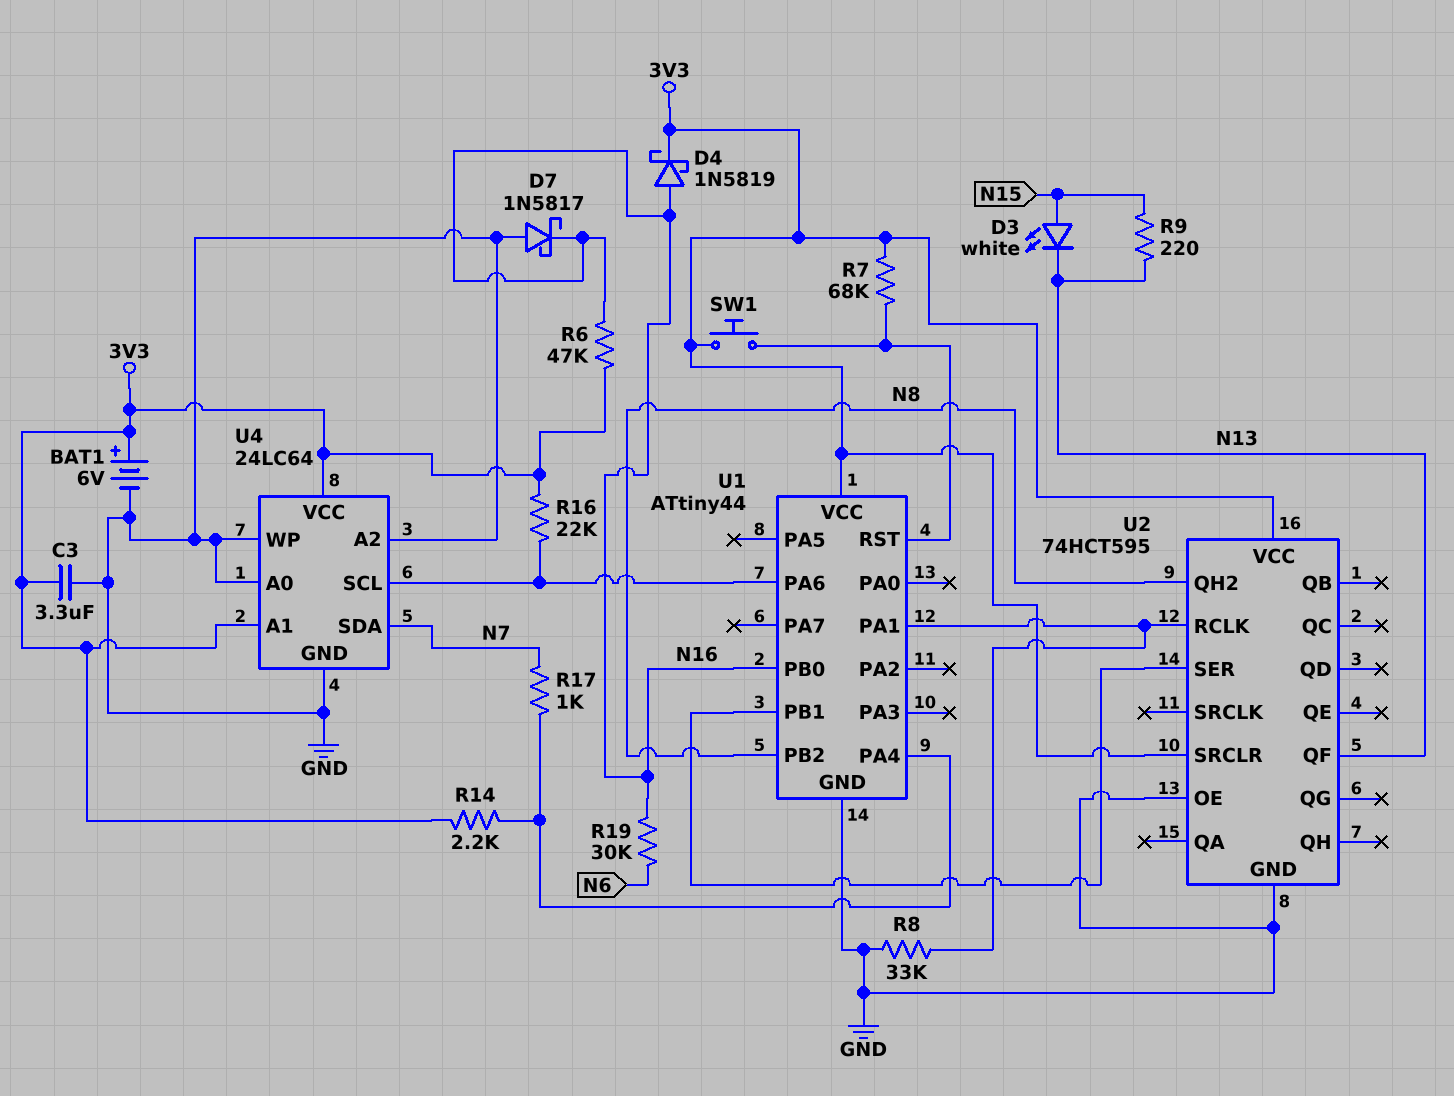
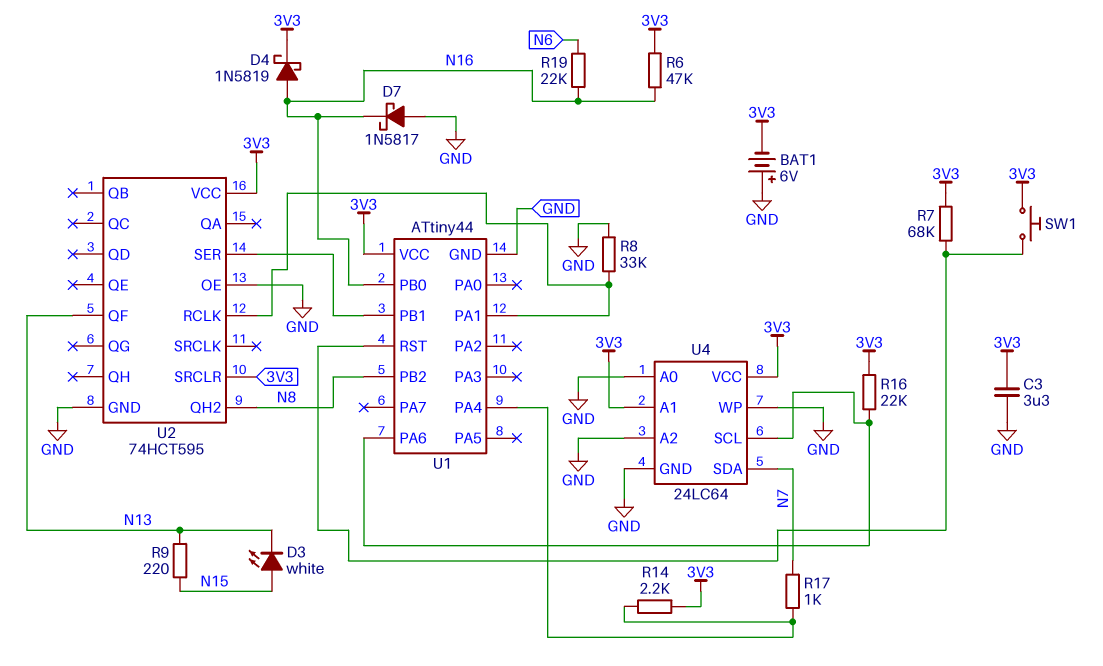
BAT1: 6V (plus 3V3, minus GND) -> 6V (plus GND, minus 3V3)
R19: 30k (N6, N16) -> 22k (N6, N16)

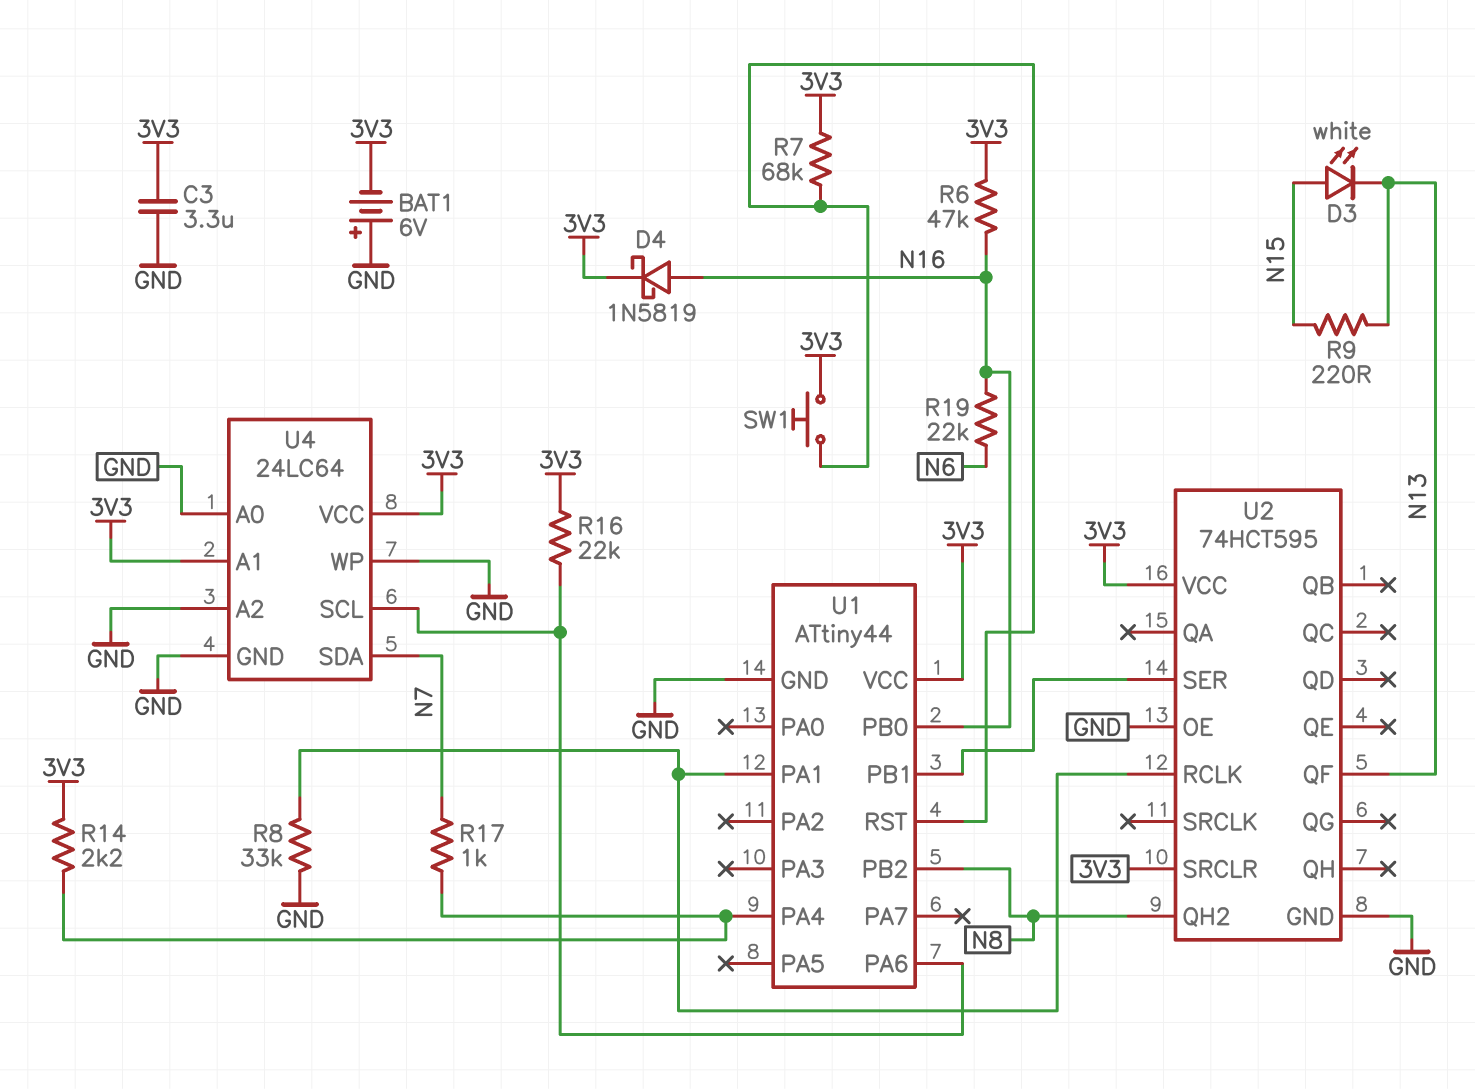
D7: schottky 1N5817 (A GND, K N16) -> none

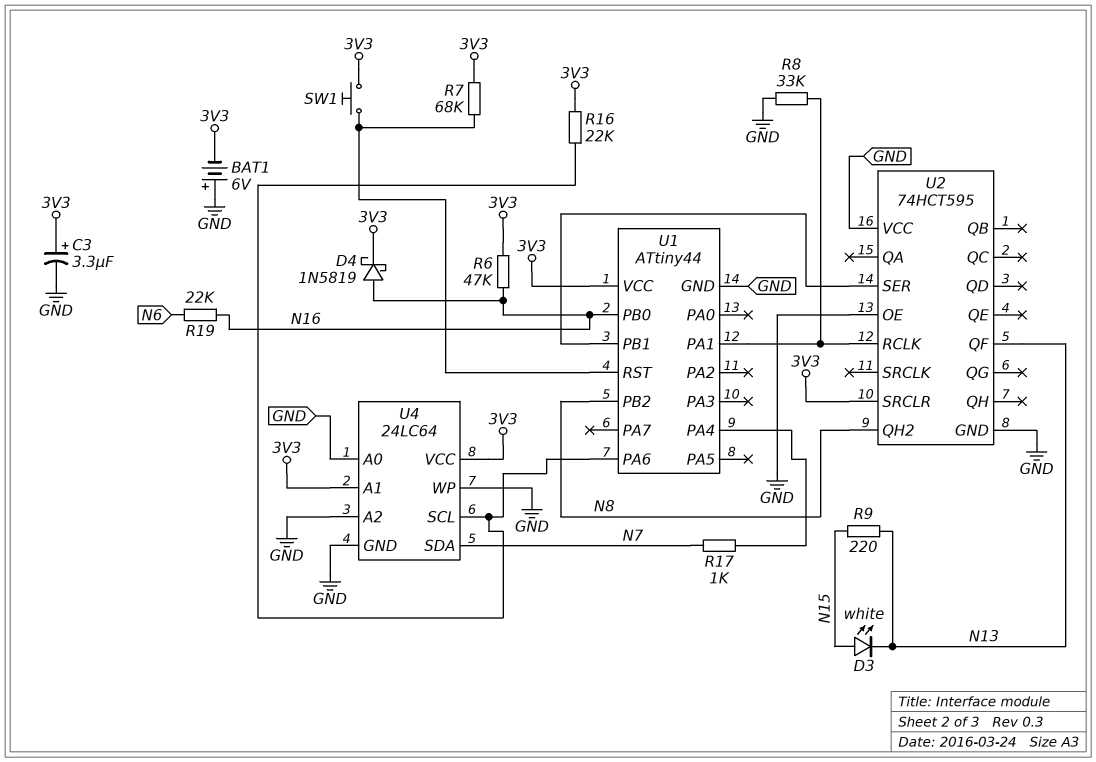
C3: 3.3uF (3V3, GND) -> 3.3uF (plus 3V3, minus GND)
R14: 2.2k (3V3, U1/PA4) -> none
U2 pin VCC: 3V3 -> GND

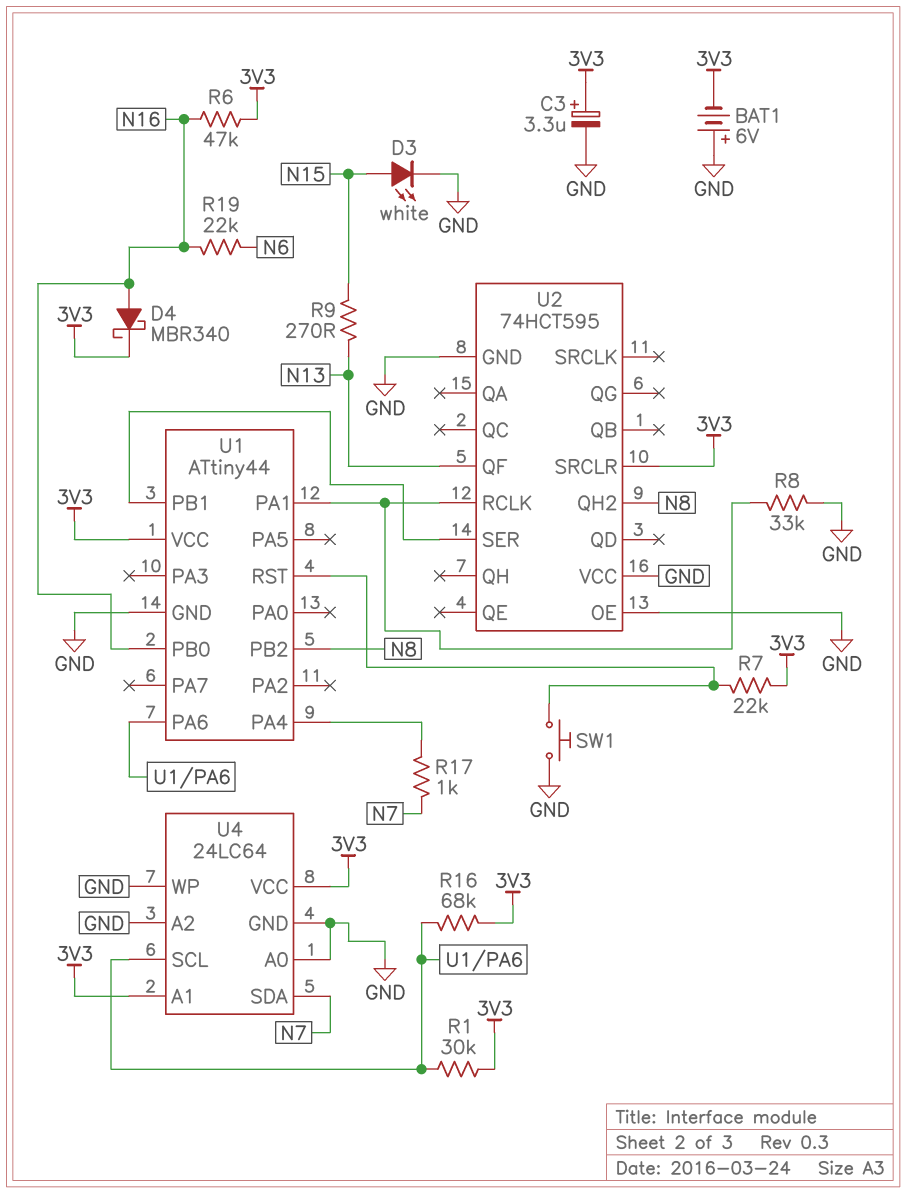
D3: LED white (A N15, K N13) -> LED white (A N15, K GND)
D4: schottky 1N5819 (A N16, K 3V3) -> schottky MBR340 (A N16, K 3V3)
R1: none -> 30k (3V3, U1/PA6)
R7: 68k (3V3, U1/RST) -> 22k (3V3, U1/RST)
R9: 220 (N13, N15) -> 270 (N13, N15)
R16: 22k (3V3, U1/PA6) -> 68k (3V3, U1/PA6)
SW1: button (3V3, U1/RST) -> button (GND, U1/RST)

